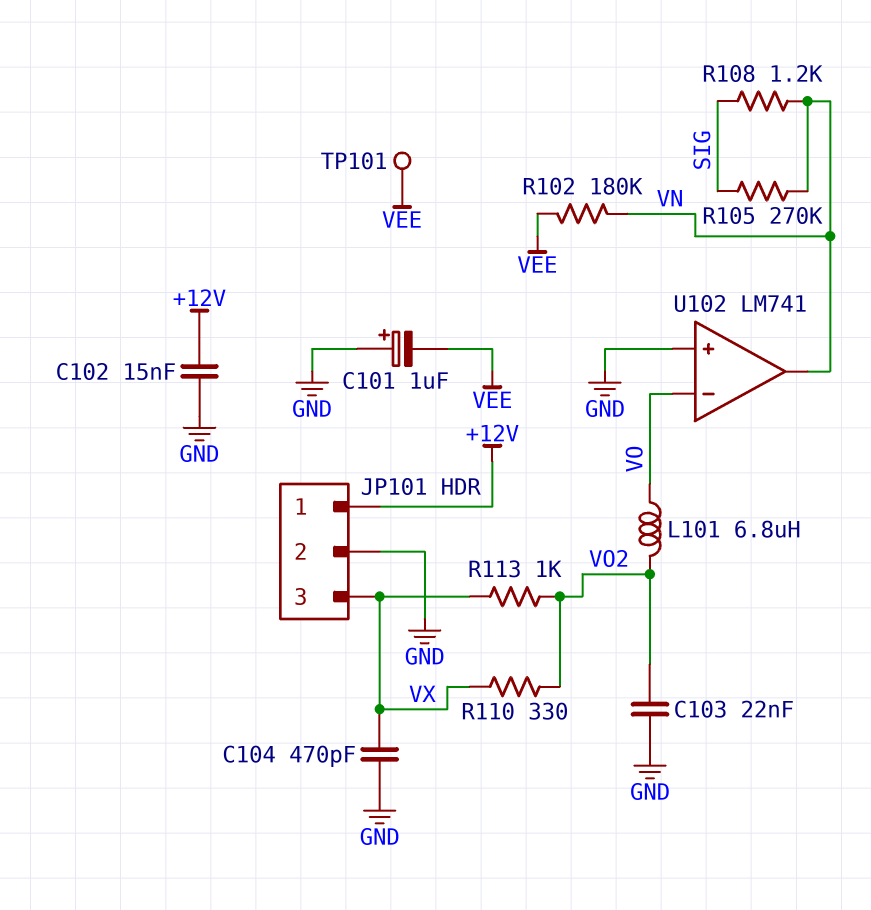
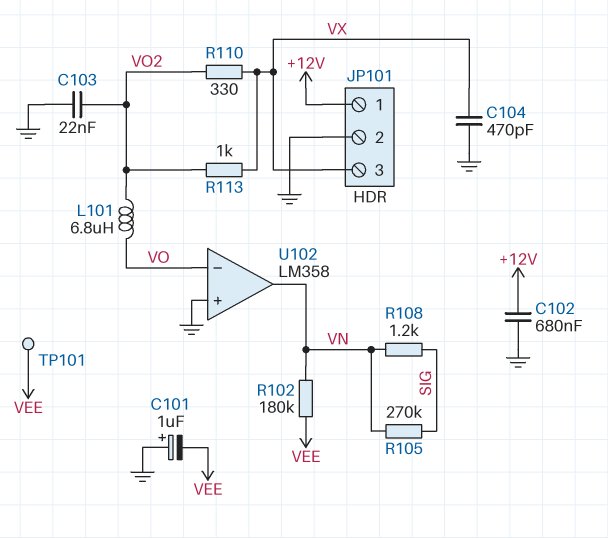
C102: 15nF (+12V, GND) -> 680nF (+12V, GND)
U102: LM741 -> LM358

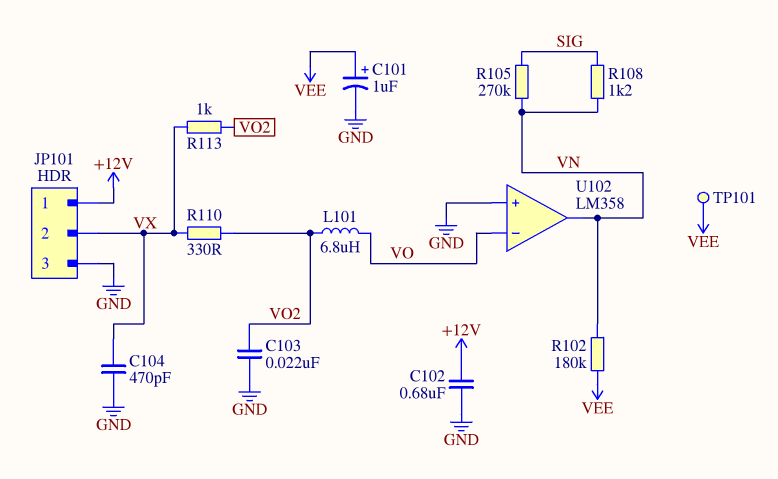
C101: 1uF (plus GND, minus VEE) -> 1uF (plus VEE, minus GND)
JP101 pin 2: GND -> VX
JP101 pin 3: VX -> GND

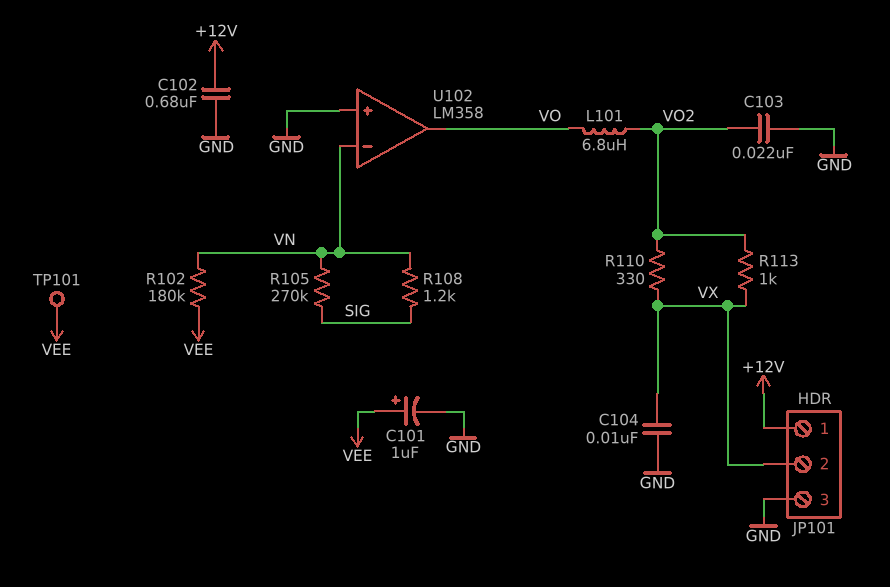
C104: 470pF (GND, VX) -> 10nF (GND, VX)
U102 pin in-: VO -> VN
U102 pin out: VN -> VO

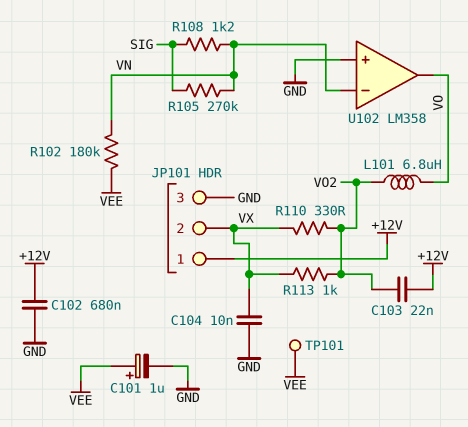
C103: 22nF (GND, VO2) -> 22nF (+12V, VO2)

